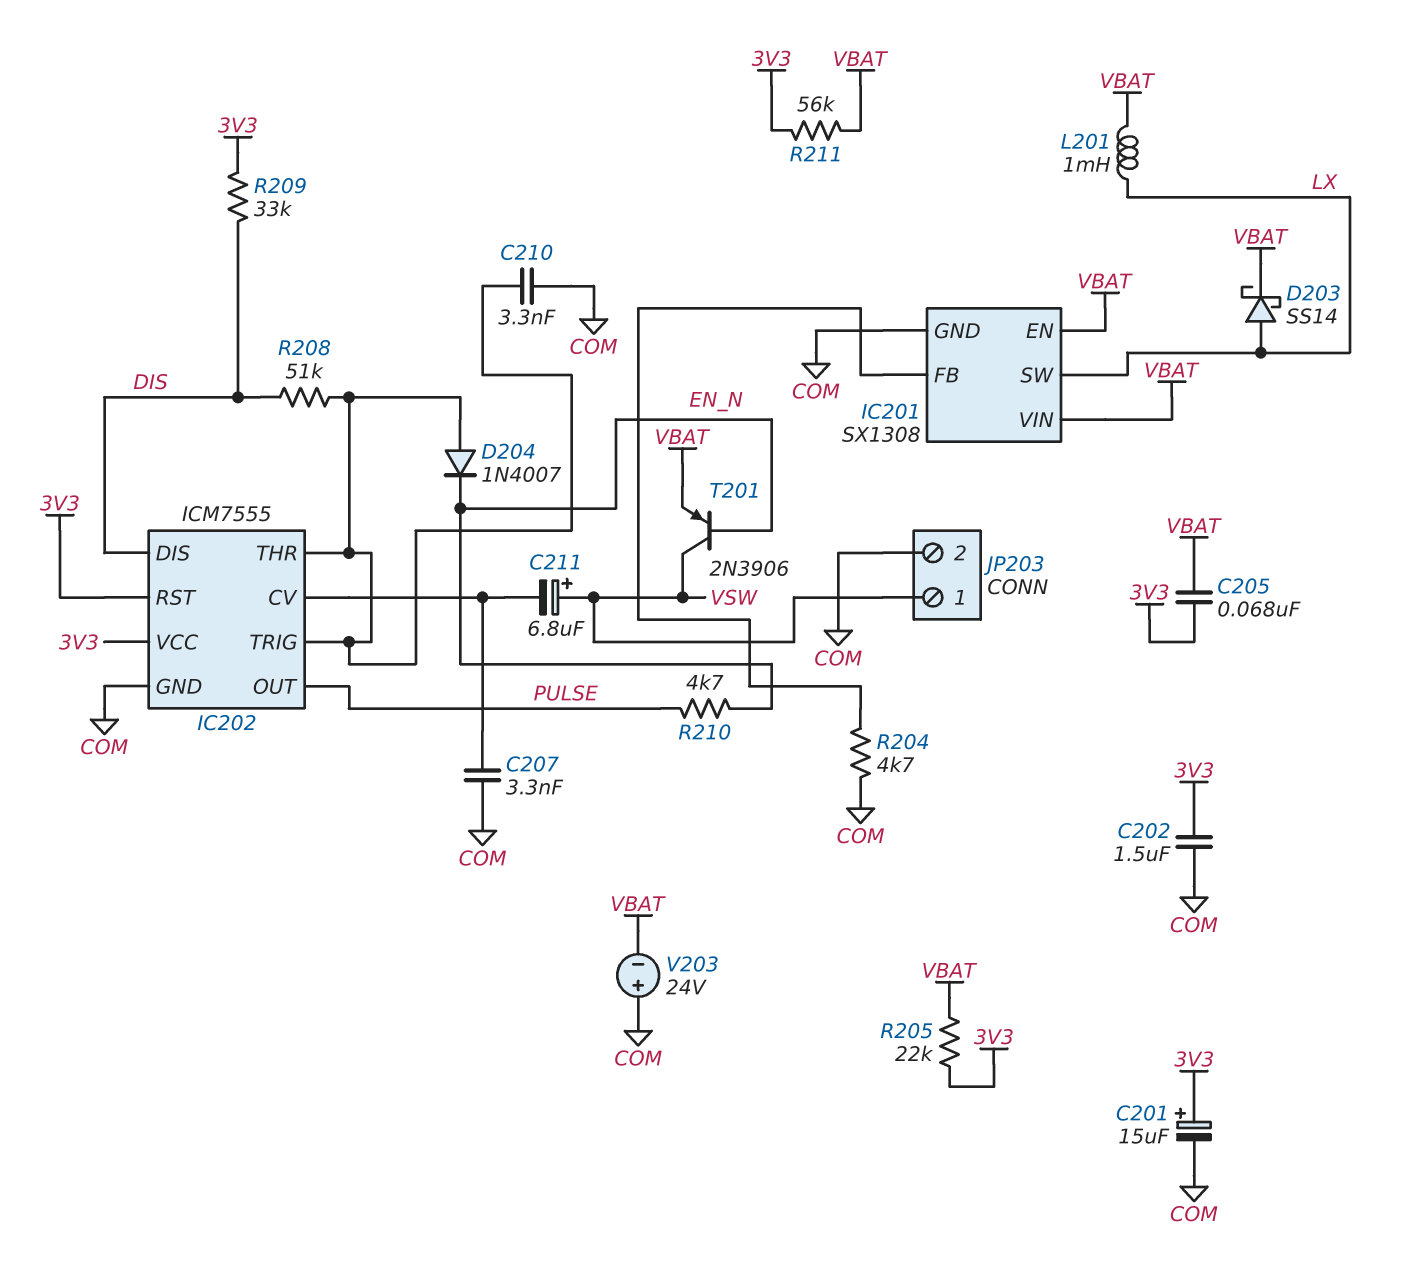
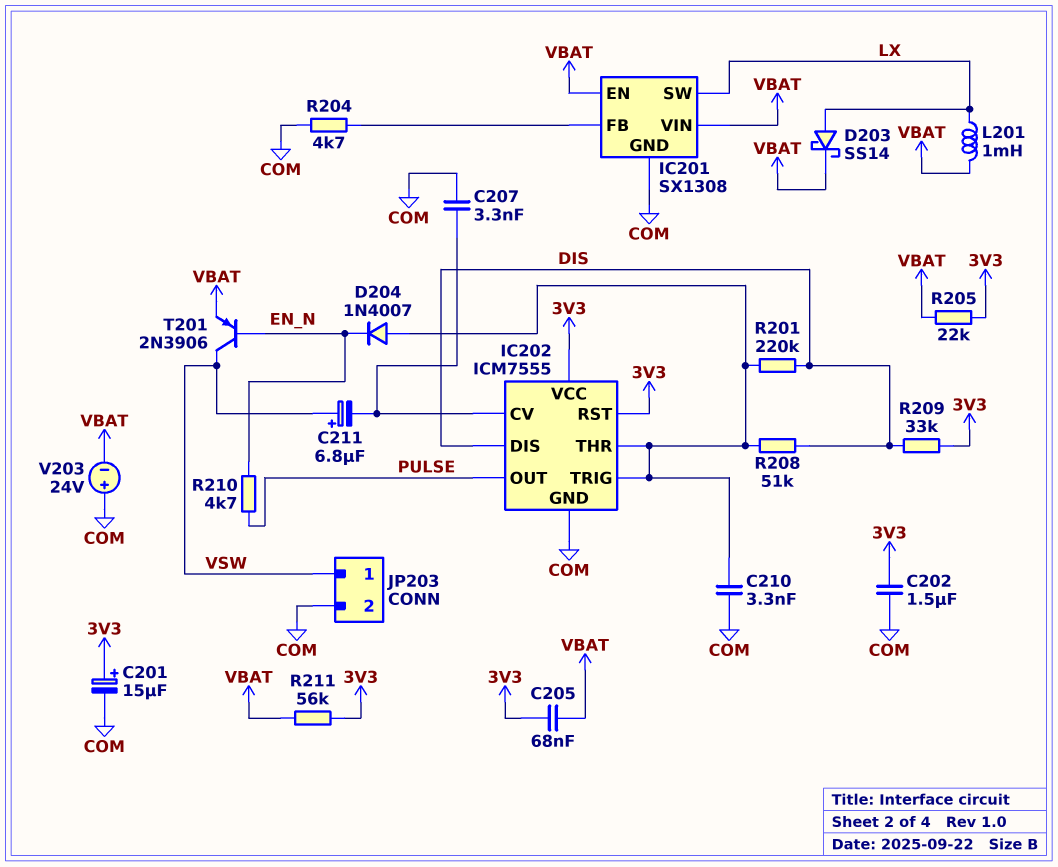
R201: none -> 220k (DIS, IC202/THR)

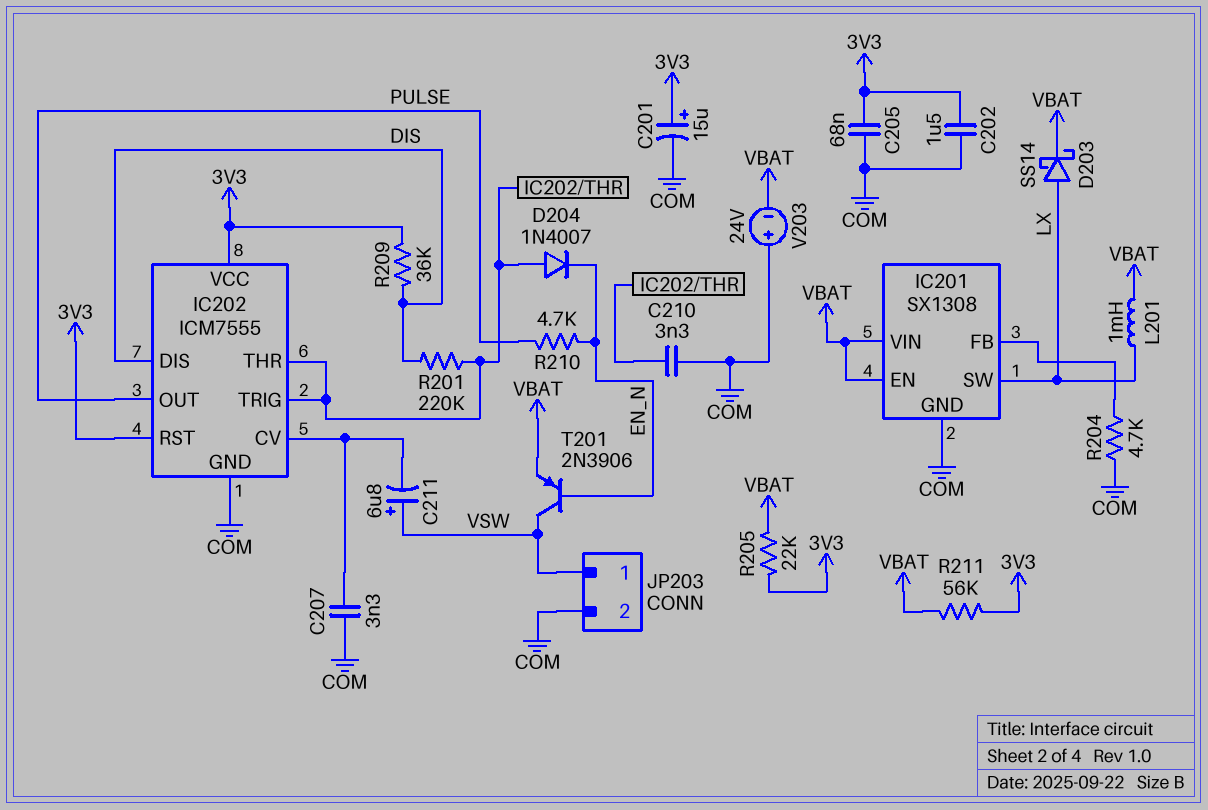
C205: 68nF (3V3, VBAT) -> 68nF (3V3, COM)
R208: 51k (DIS, IC202/THR) -> none
R209: 33k (3V3, DIS) -> 36k (3V3, DIS)

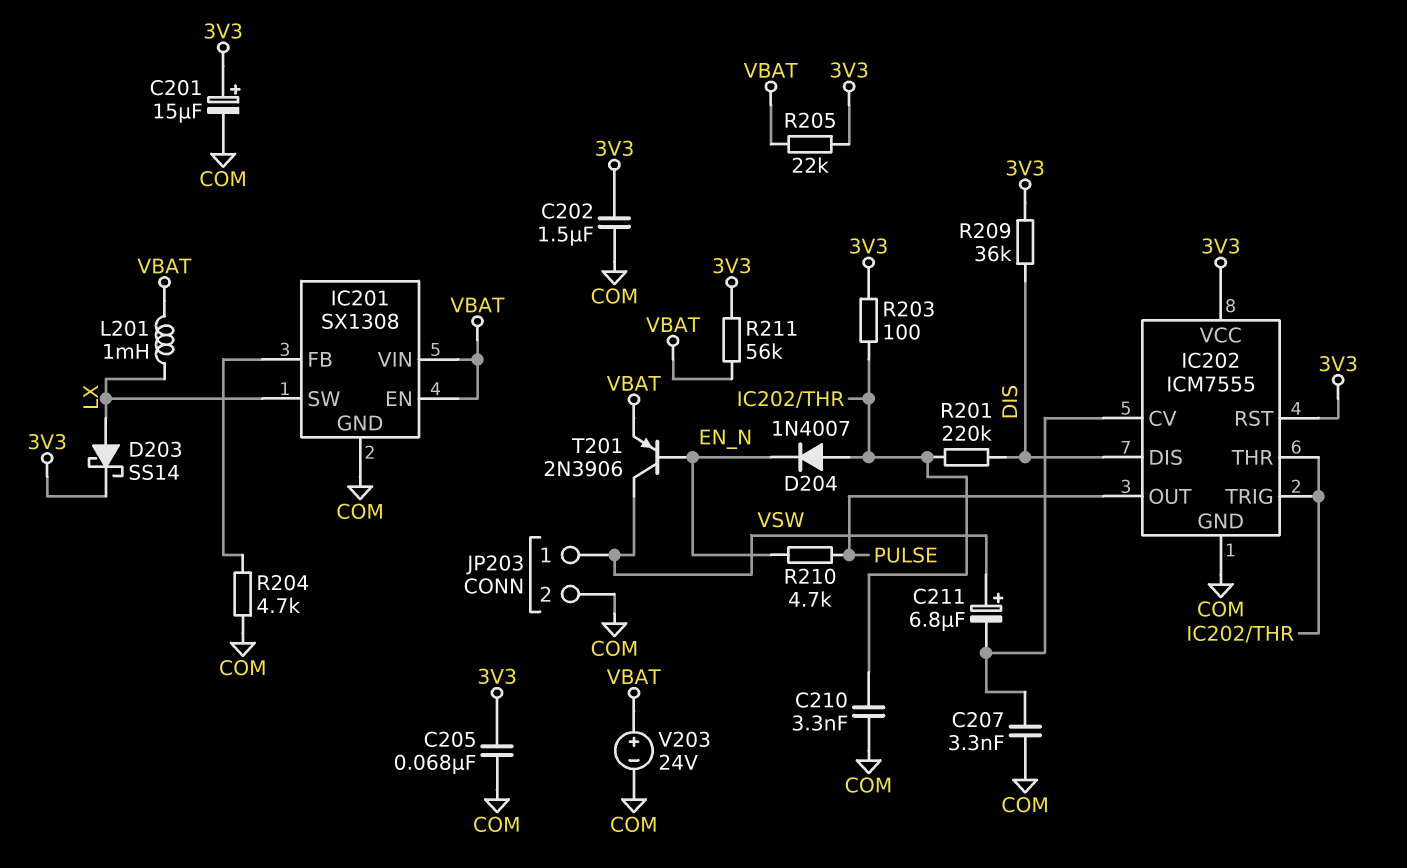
D203: schottky SS14 (A LX, K VBAT) -> schottky SS14 (A LX, K 3V3)
R203: none -> 100 (3V3, IC202/THR)
V203: 24V (plus COM, minus VBAT) -> 24V (plus VBAT, minus COM)

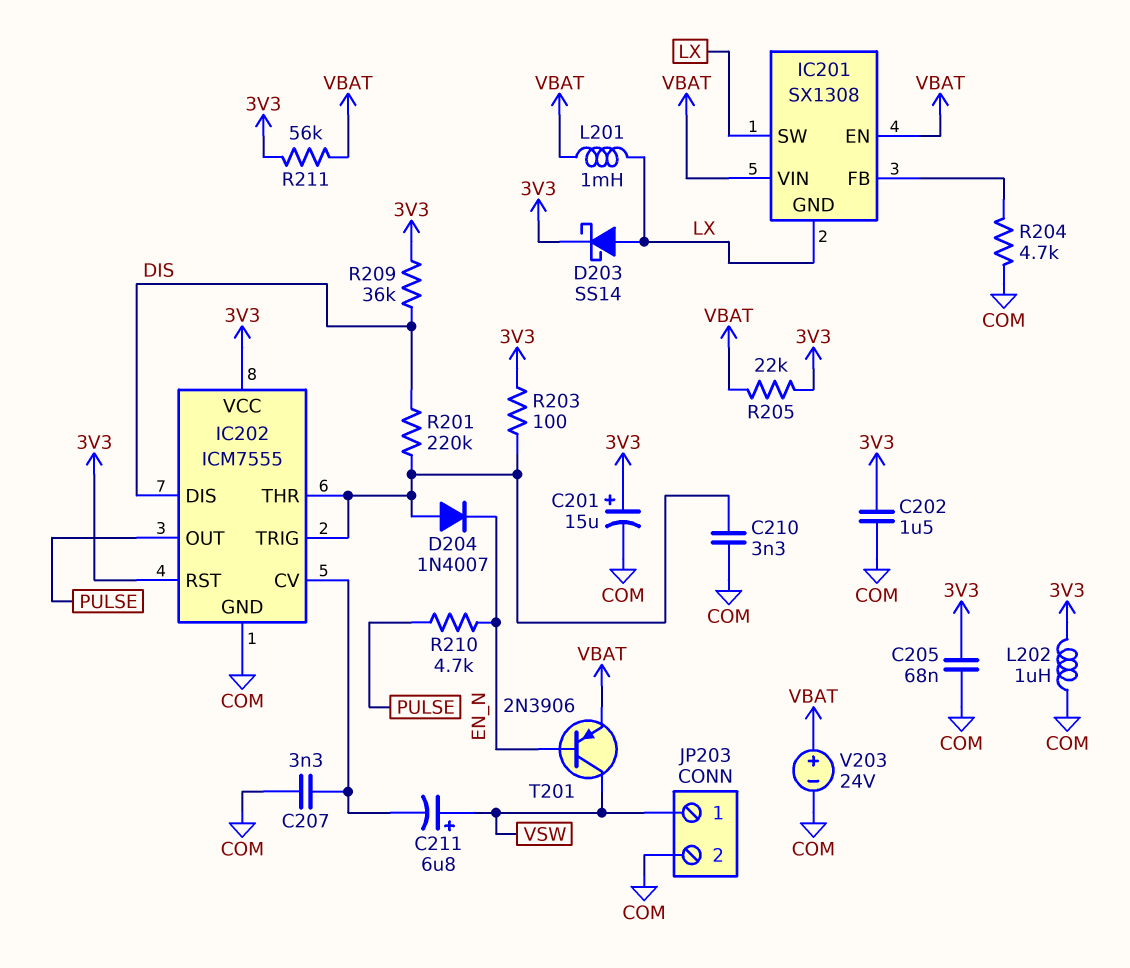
IC201 pin GND: COM -> LX
L202: none -> 1uH (3V3, COM)

